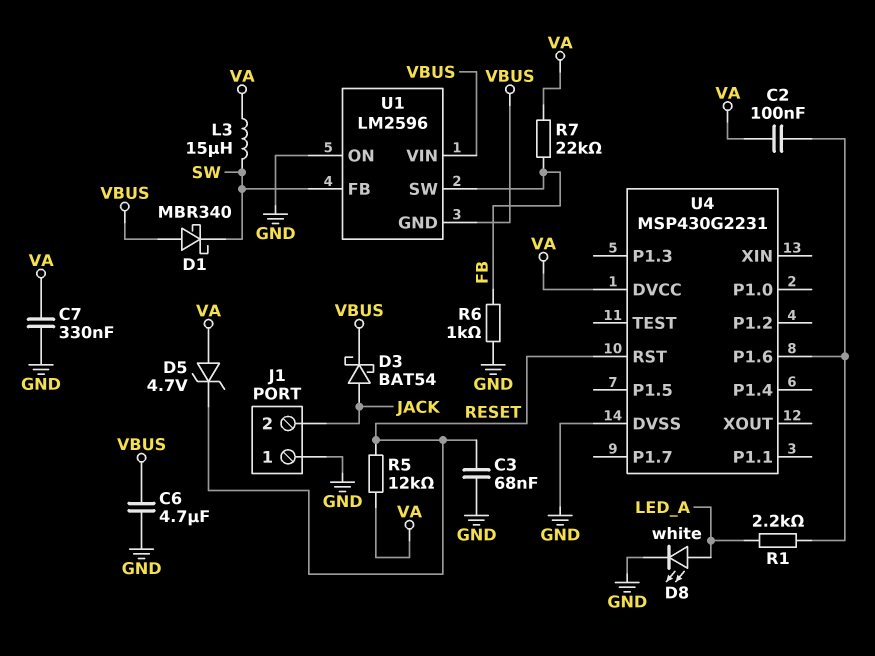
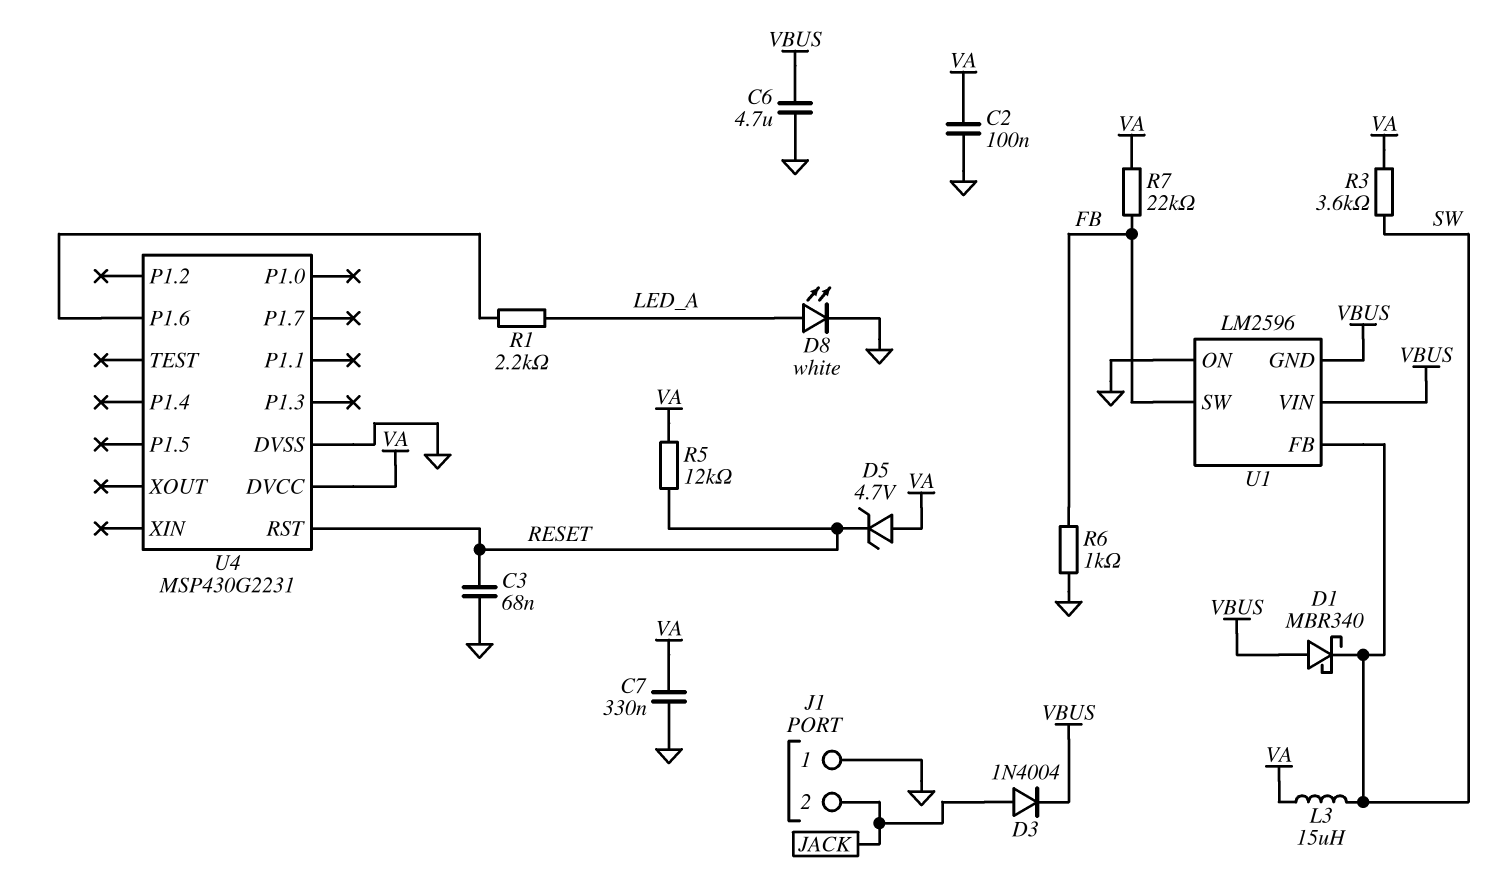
C2: 100nF (U4/P1.6, VA) -> 100nF (GND, VA)
D3: schottky BAT54 (A JACK, K VBUS) -> diode 1N4004 (A JACK, K VBUS)
R3: none -> 3.6k (SW, VA)

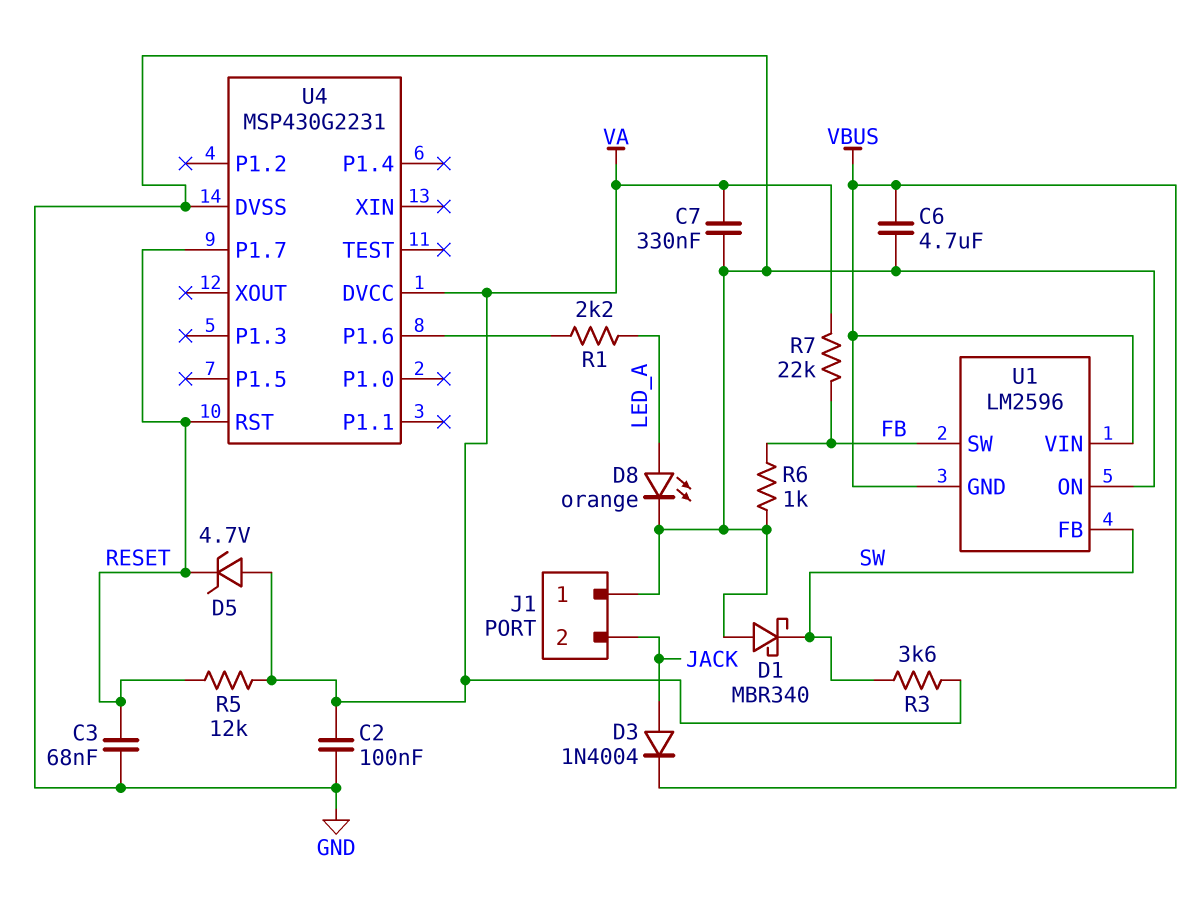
D1: schottky MBR340 (A VBUS, K SW) -> schottky MBR340 (A GND, K SW)
D8: LED white (A LED_A, K GND) -> LED orange (A LED_A, K GND)
L3: 15uH (SW, VA) -> none
U4 pin P1.7: none -> RESET

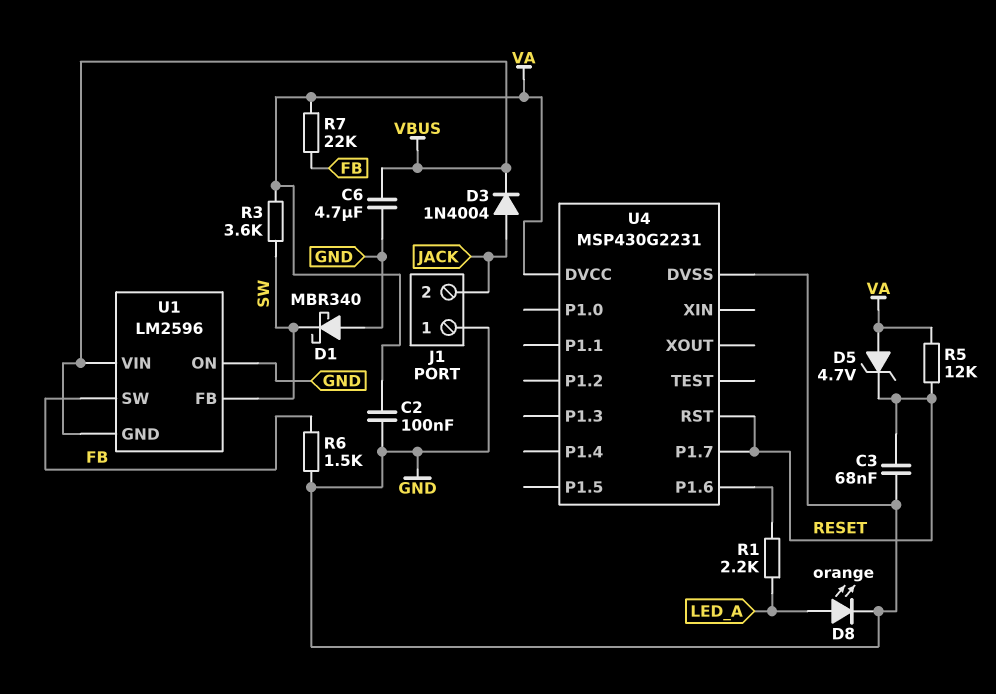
C7: 330nF (GND, VA) -> none
R6: 1k (FB, GND) -> 1.5k (FB, GND)

